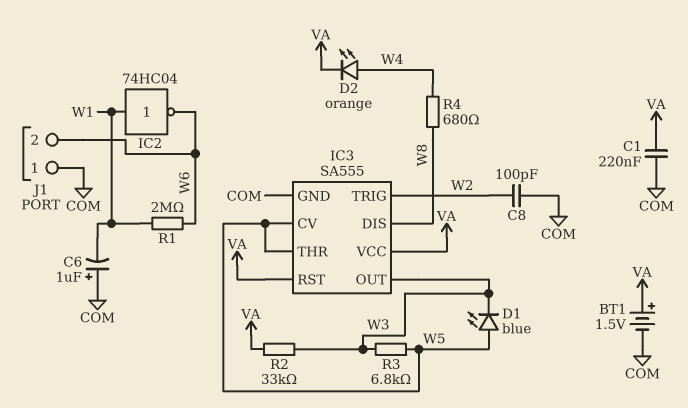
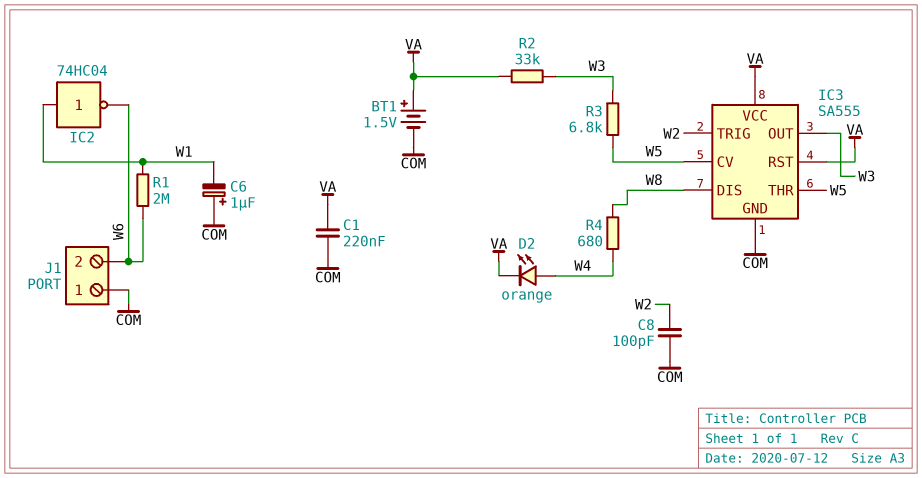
D1: LED blue (A W5, K W3) -> none

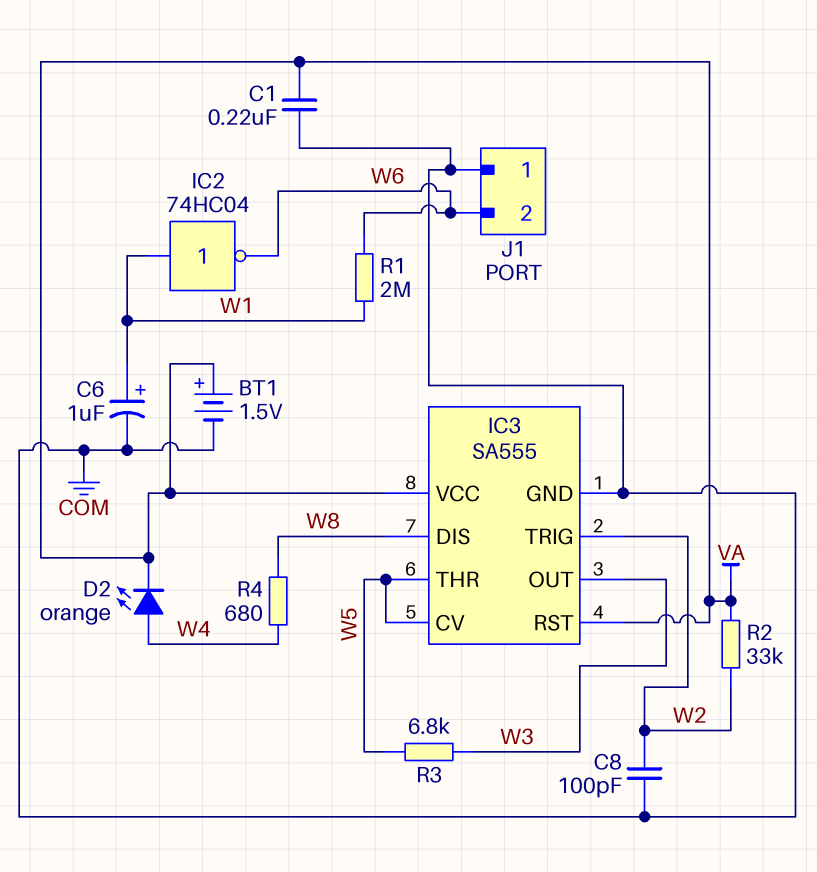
C6: 1uF (plus COM, minus W1) -> 1uF (plus W1, minus COM)
R2: 33k (VA, W3) -> 33k (VA, W2)

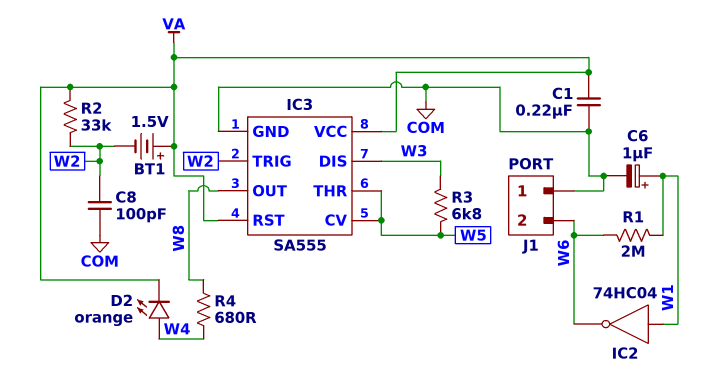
BT1: 1.5V (plus VA, minus COM) -> 1.5V (plus VA, minus W2)
IC3 pin DIS: W8 -> W3
IC3 pin OUT: W3 -> W8

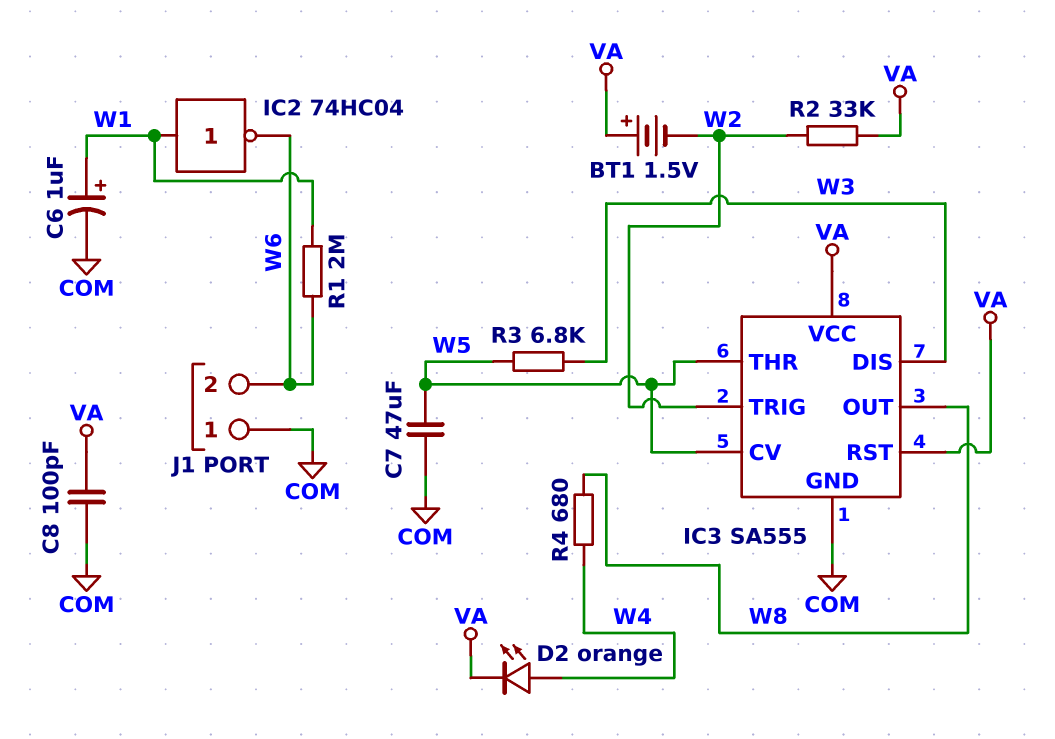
C1: 220nF (COM, VA) -> none
C7: none -> 47uF (COM, W5)
C8: 100pF (COM, W2) -> 100pF (COM, VA)

